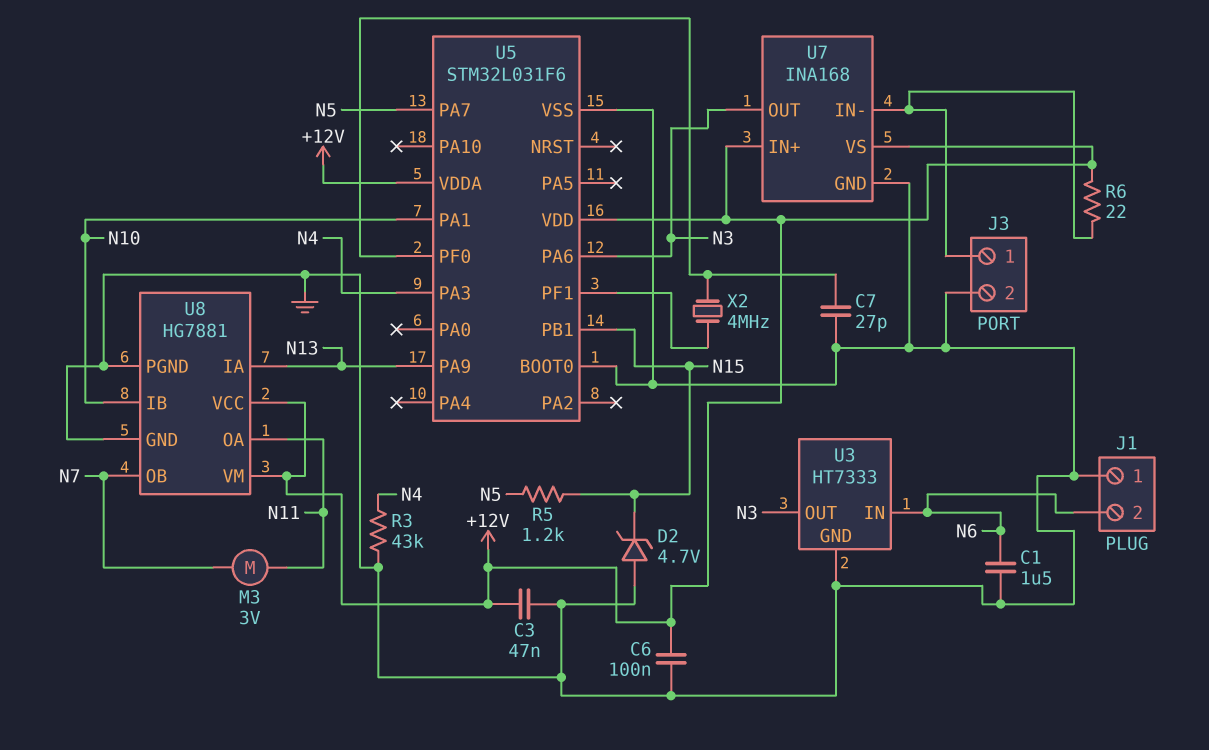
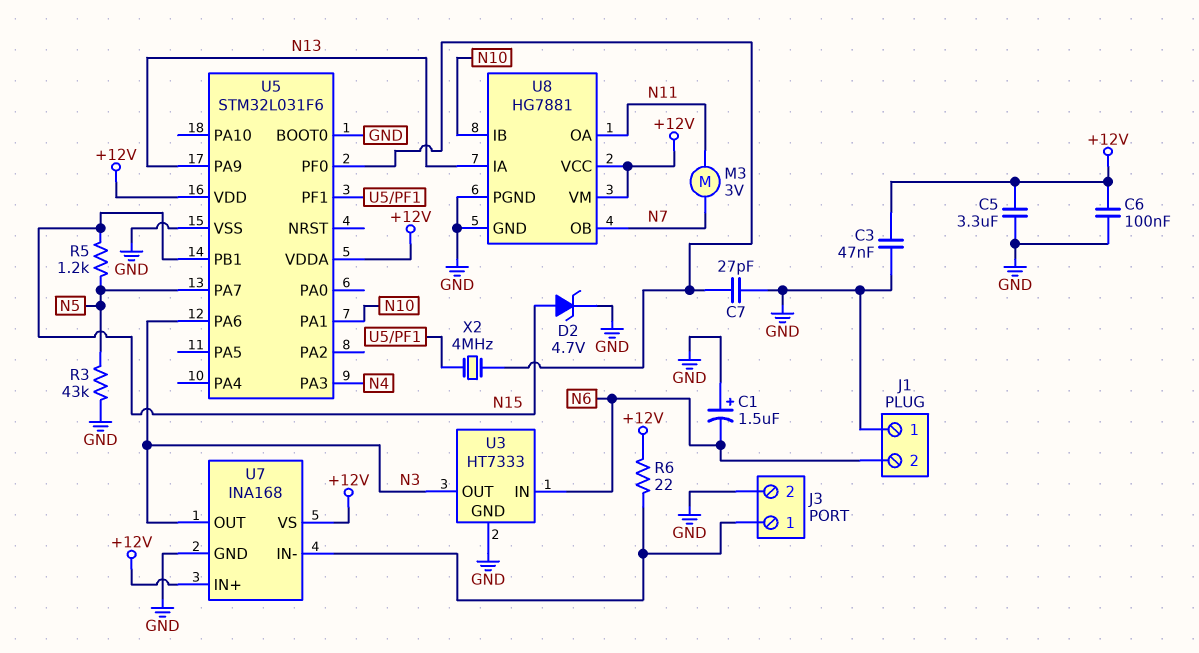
C1: 1.5uF (GND, N6) -> 1.5uF (plus GND, minus N6)
C5: none -> 3.3uF (+12V, GND)
D2: zener 4.7V (A GND, K N15) -> zener 4.7V (A N15, K GND)
R3: 43k (GND, N4) -> 43k (GND, N5)

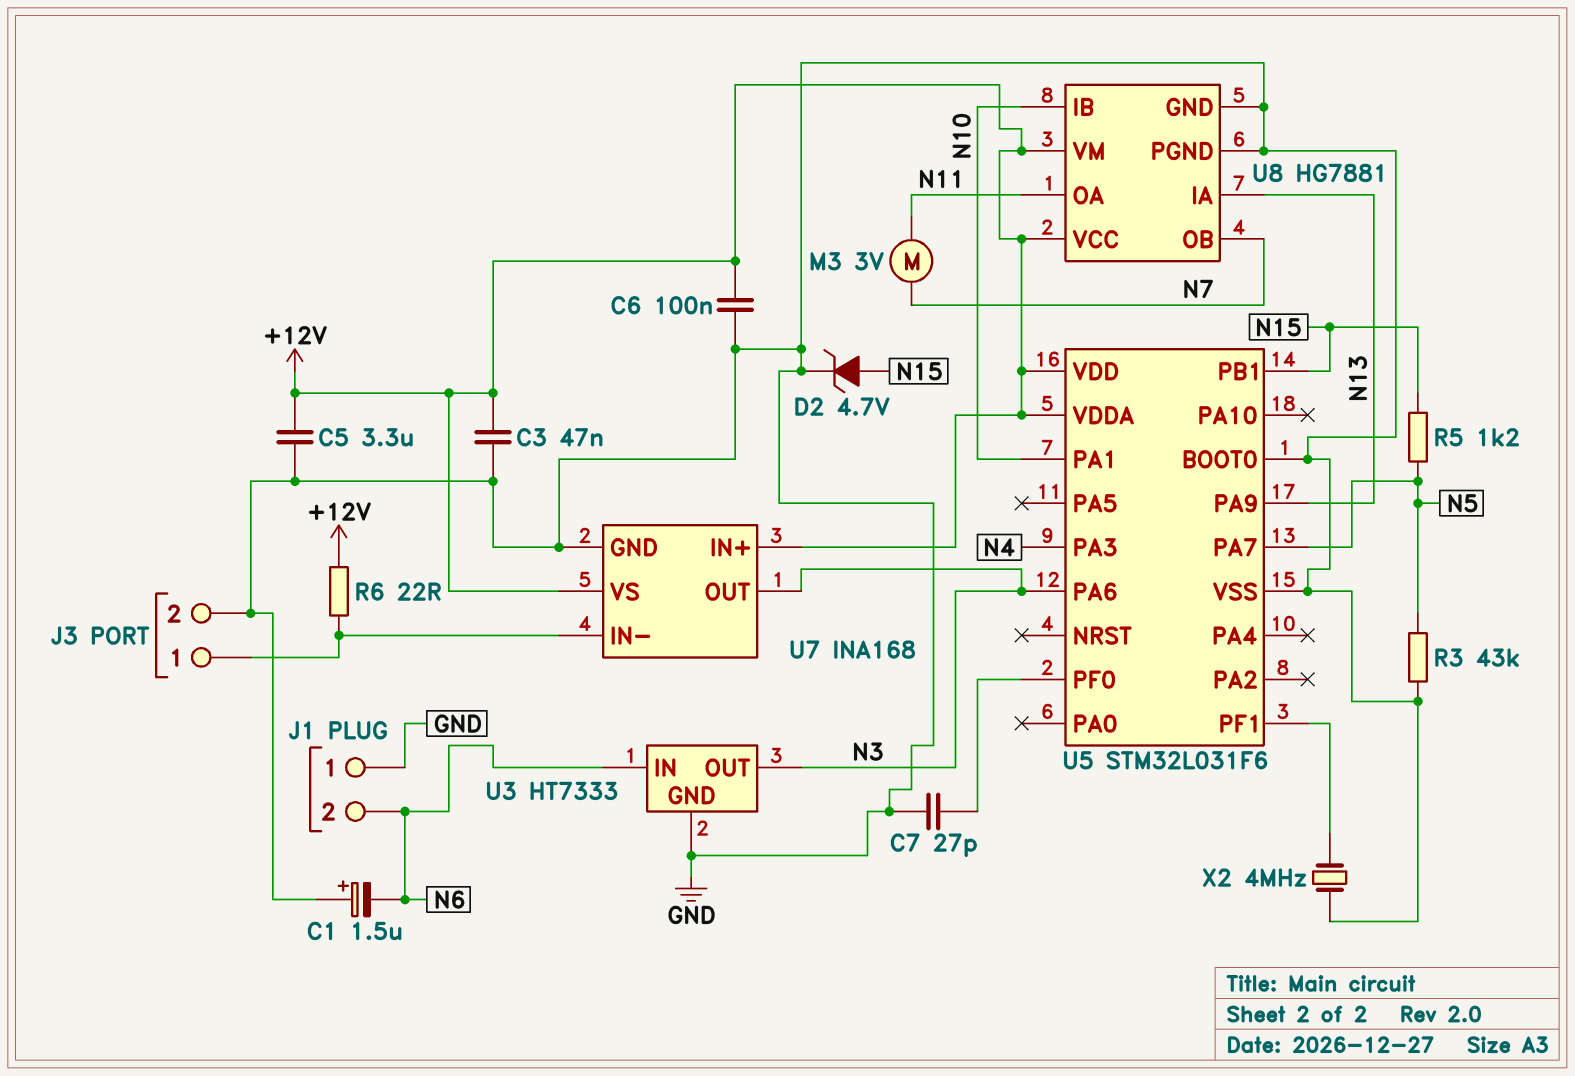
X2: 4MHz (U5/PF0, U5/PF1) -> 4MHz (GND, U5/PF1)

